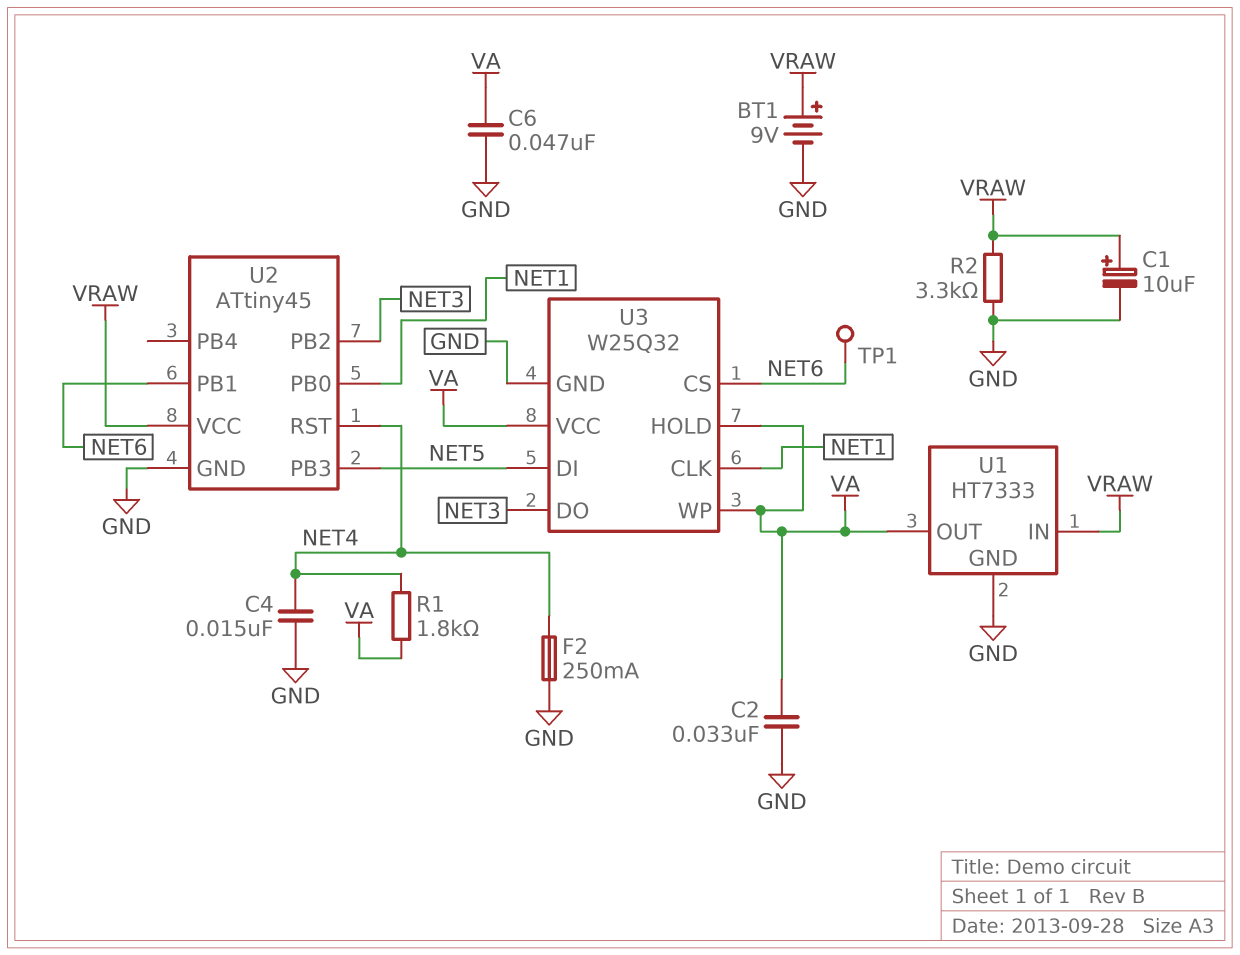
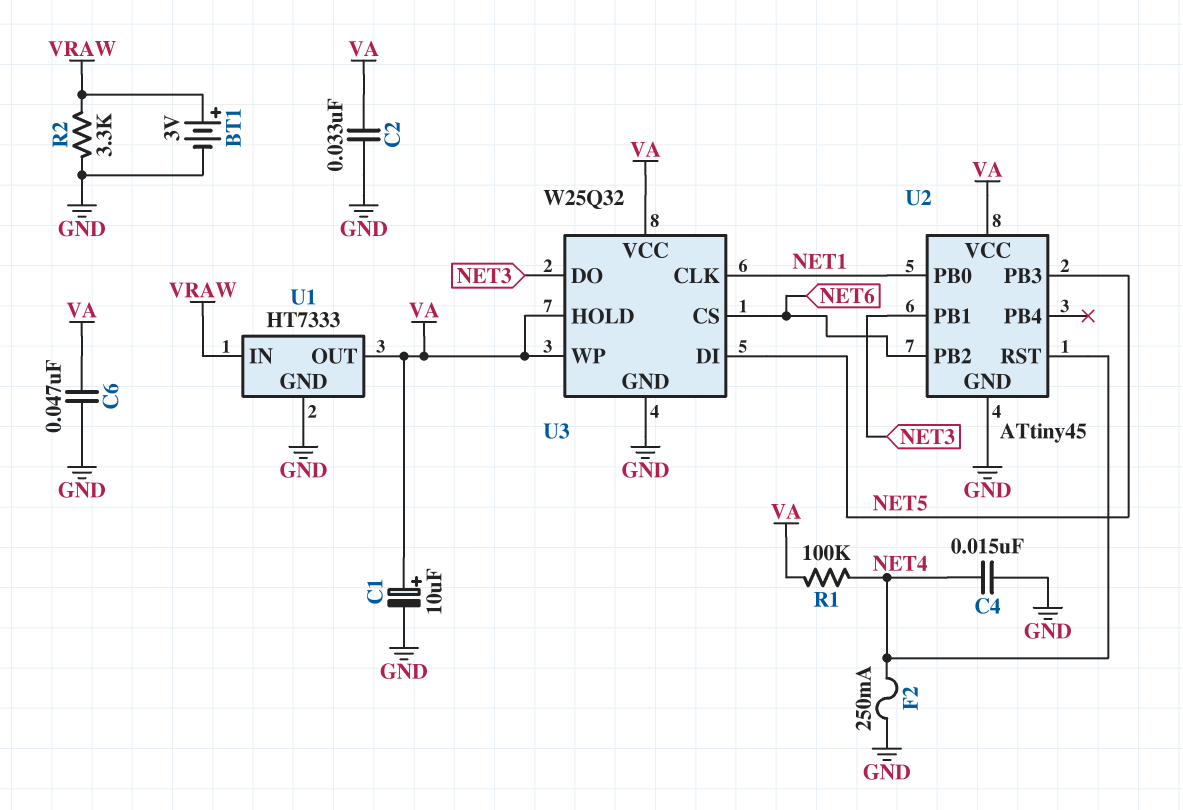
BT1: 9V (plus VRAW, minus GND) -> 3V (plus VRAW, minus GND)
C1: 10uF (plus VRAW, minus GND) -> 10uF (plus VA, minus GND)
R1: 1.8k (NET4, VA) -> 100k (NET4, VA)
TP1: test point (NET6) -> none
U2 pin PB1: NET6 -> NET3
U2 pin PB2: NET3 -> NET6
U2 pin VCC: VRAW -> VA

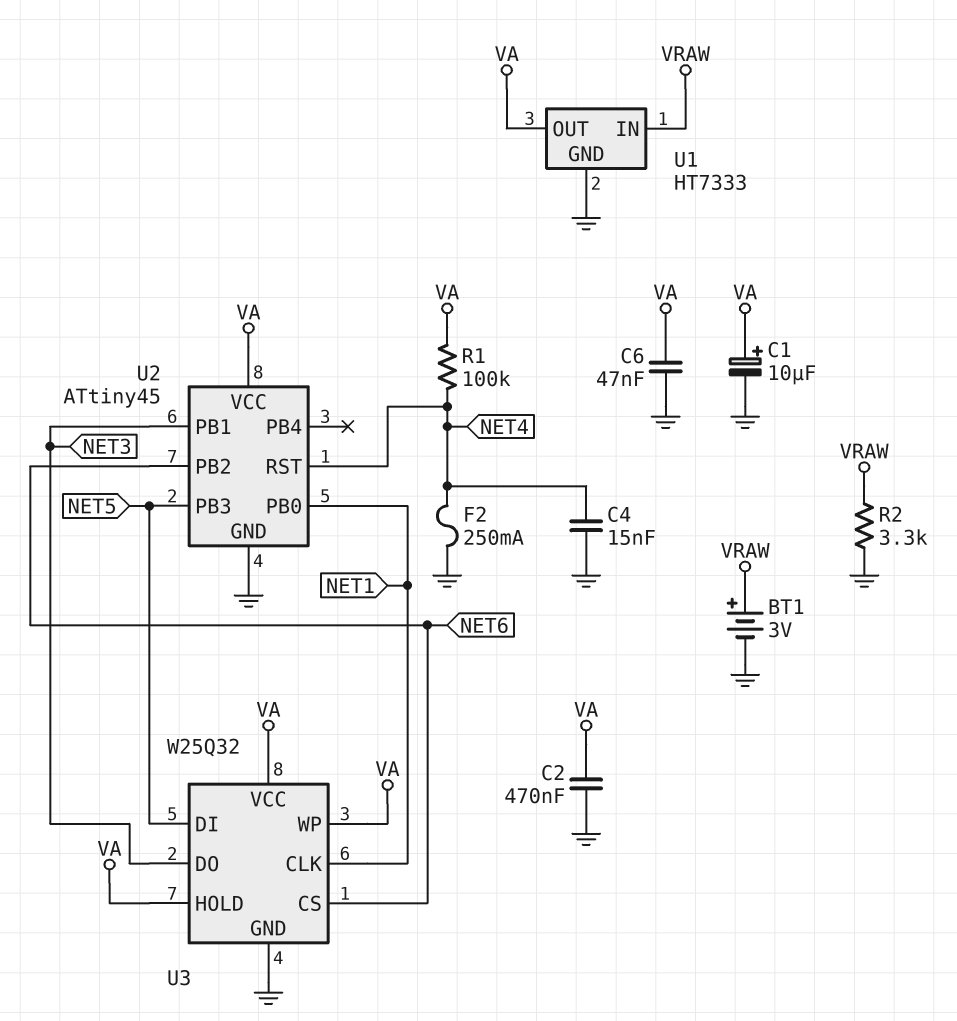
C2: 33nF (GND, VA) -> 470nF (GND, VA)

